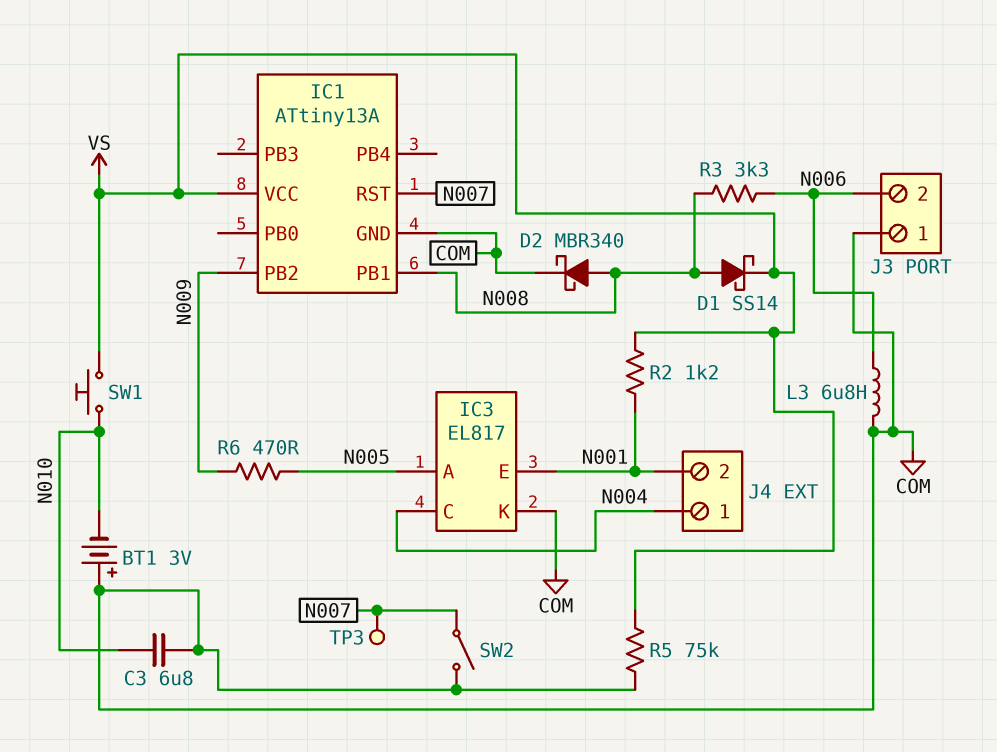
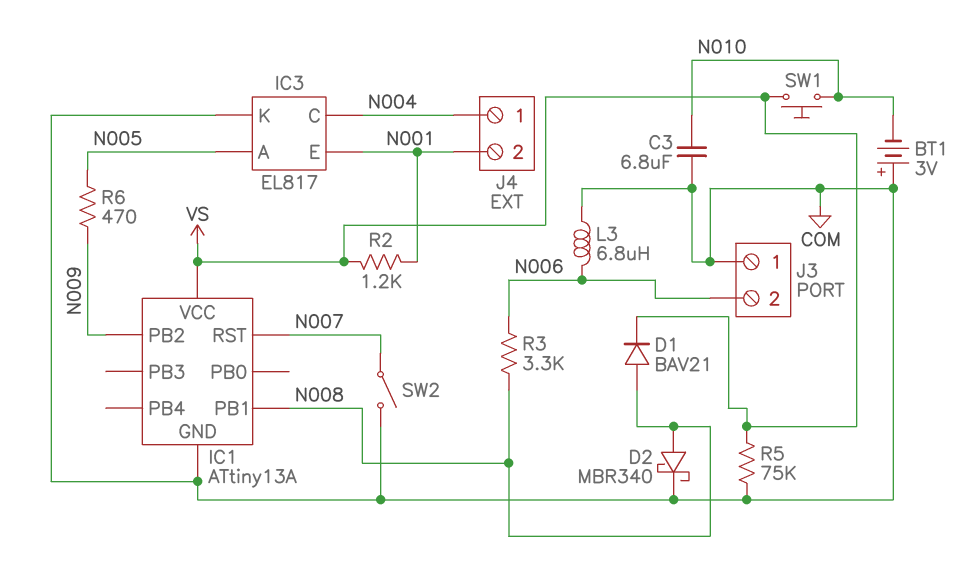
D1: schottky SS14 (A N008, K VS) -> diode BAV21 (A N008, K VS)
TP3: test point (N007) -> none

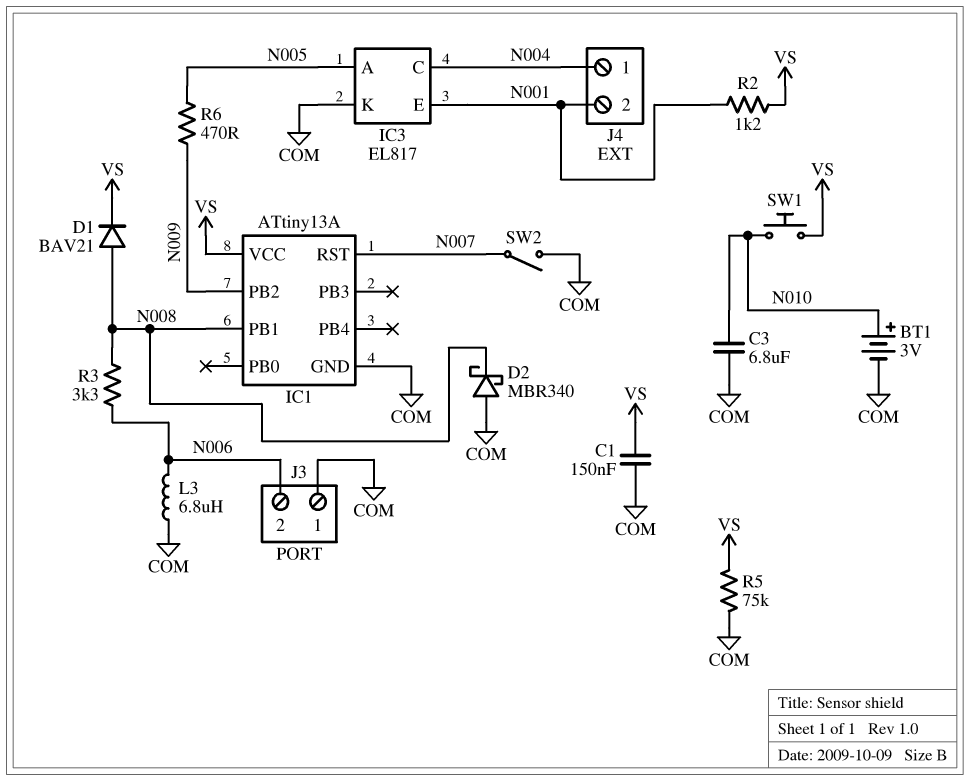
BT1: 3V (plus COM, minus N010) -> 3V (plus N010, minus COM)
C1: none -> 150nF (COM, VS)
D2: schottky MBR340 (A N008, K COM) -> schottky MBR340 (A COM, K N008)

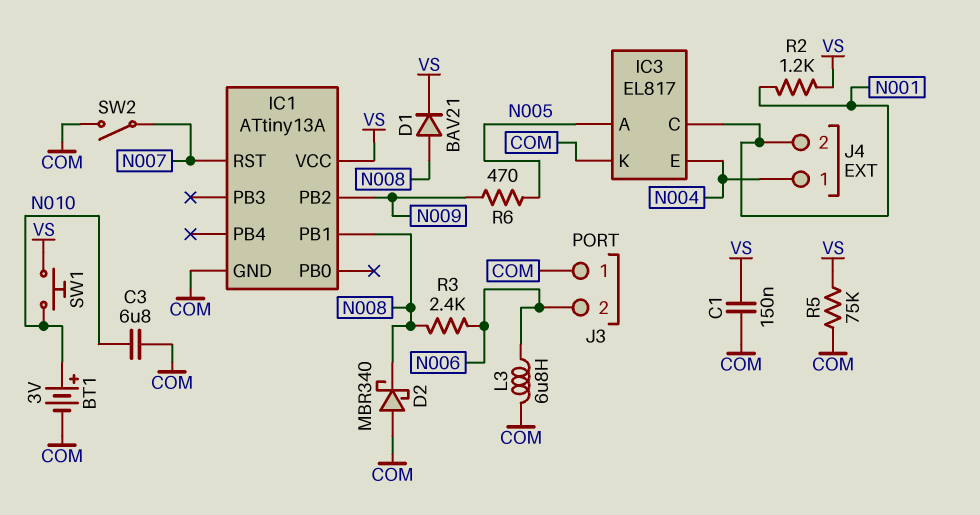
IC3 pin C: N004 -> N001
IC3 pin E: N001 -> N004
R3: 3.3k (N006, N008) -> 2.4k (N006, N008)

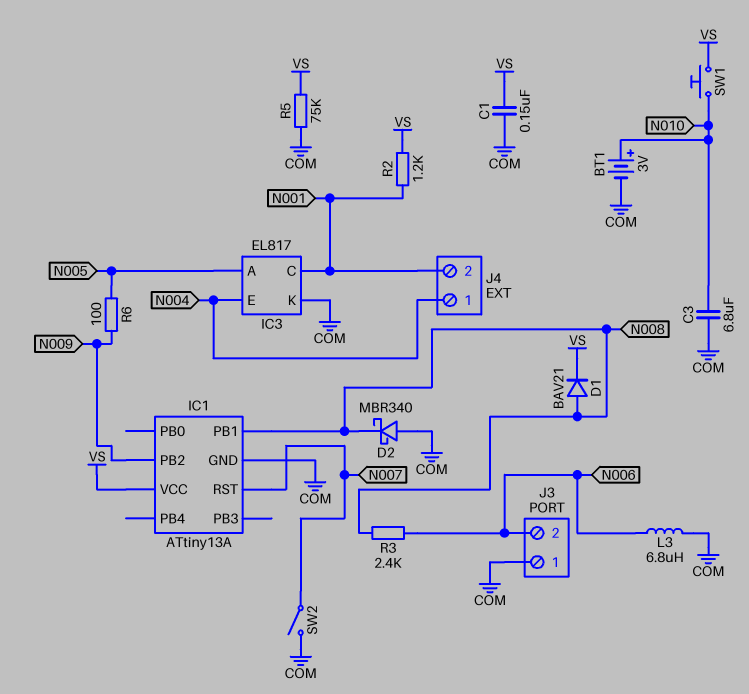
R6: 470 (N005, N009) -> 100 (N005, N009)

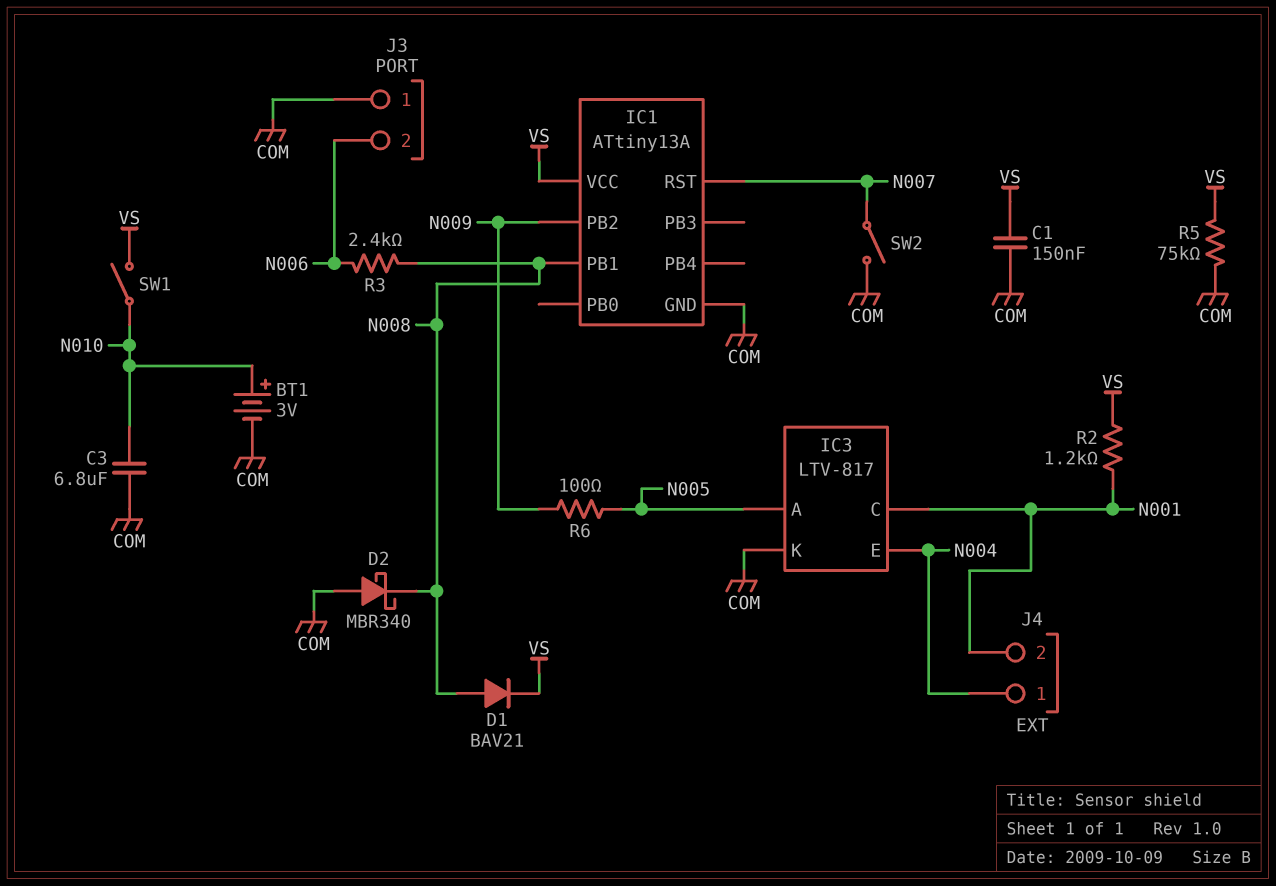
IC3: EL817 -> LTV-817
L3: 6.8uH (COM, N006) -> none
SW1: button (N010, VS) -> switch (N010, VS)

